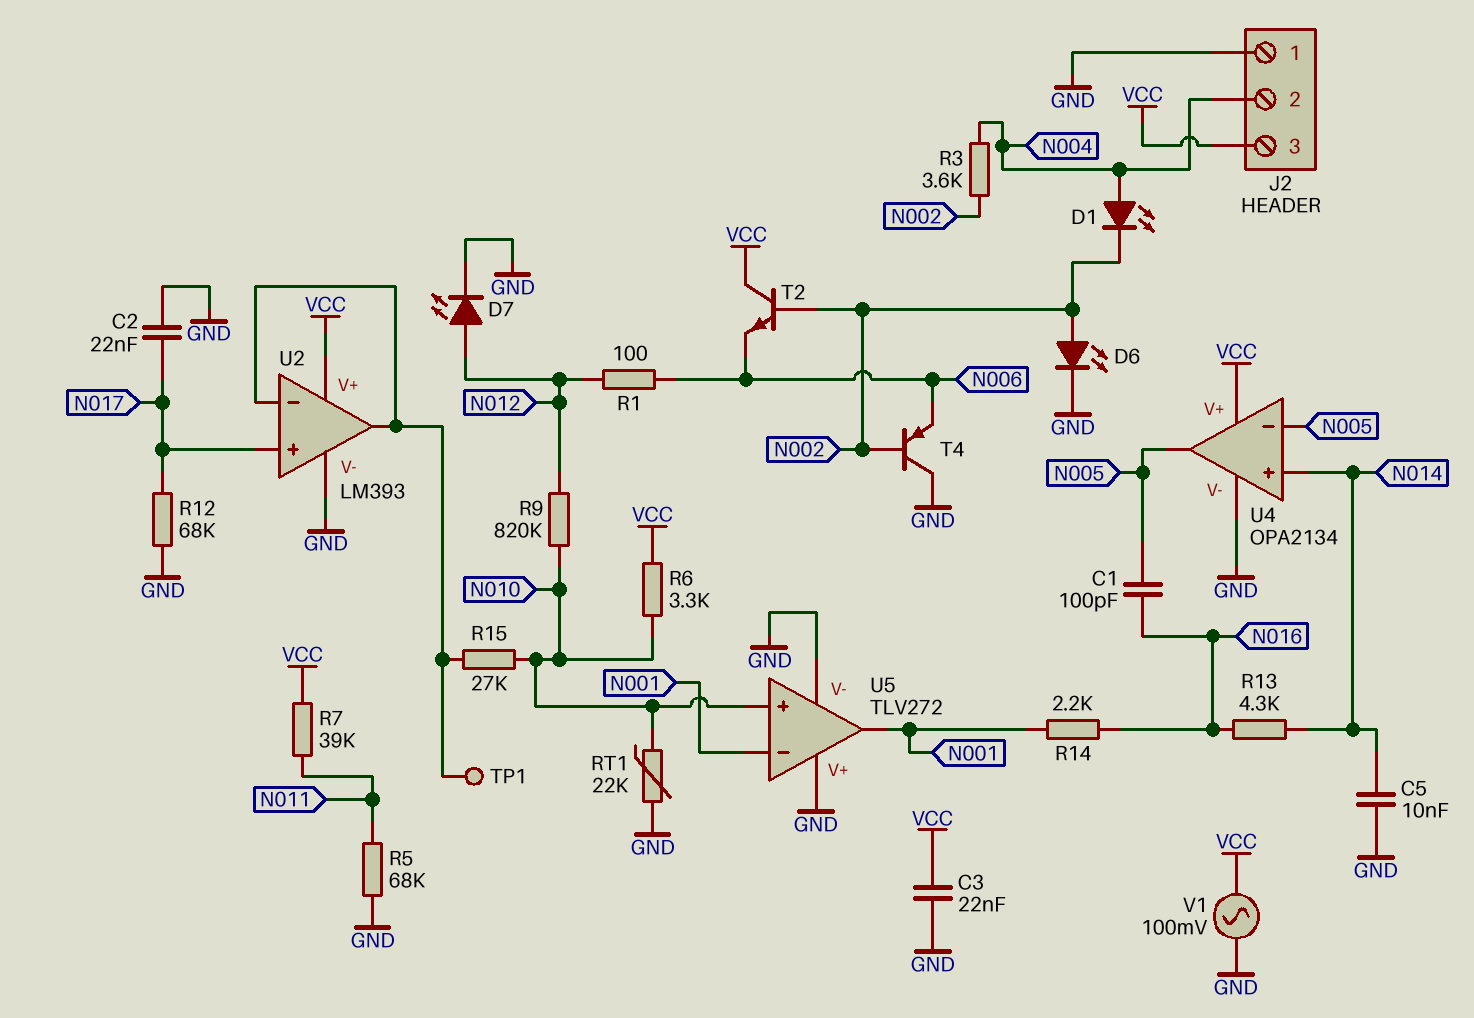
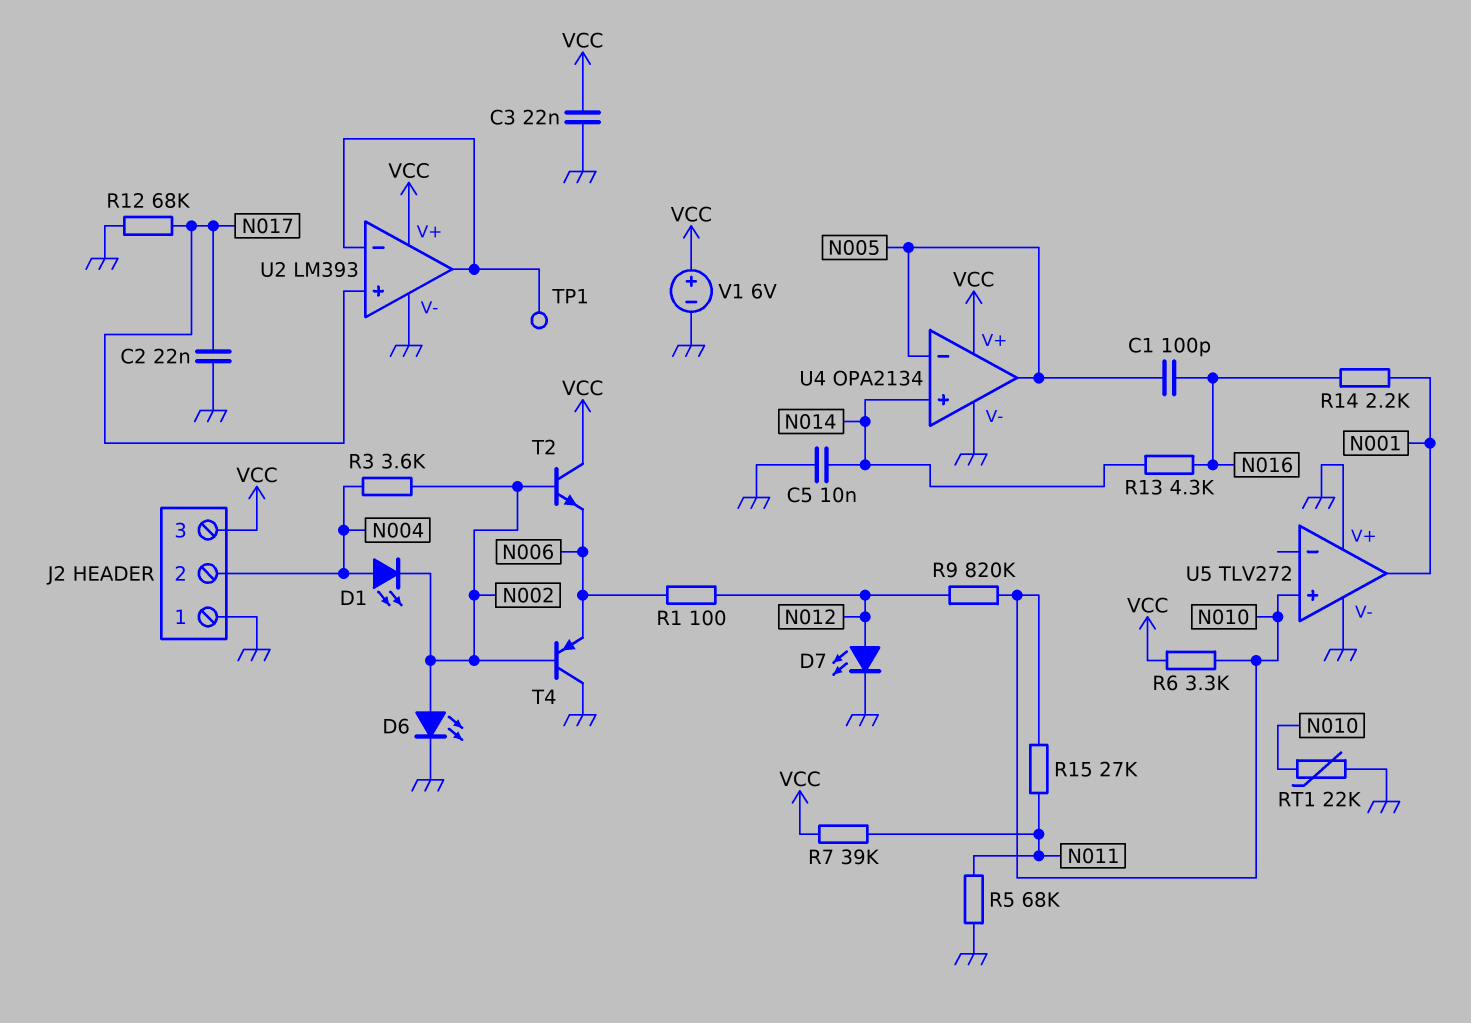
R15: 27k (N010, U2/in-) -> 27k (N010, N011)
U5 pin in-: N001 -> none
V1: AC 100mV (GND, VCC) -> 6V (plus VCC, minus GND)

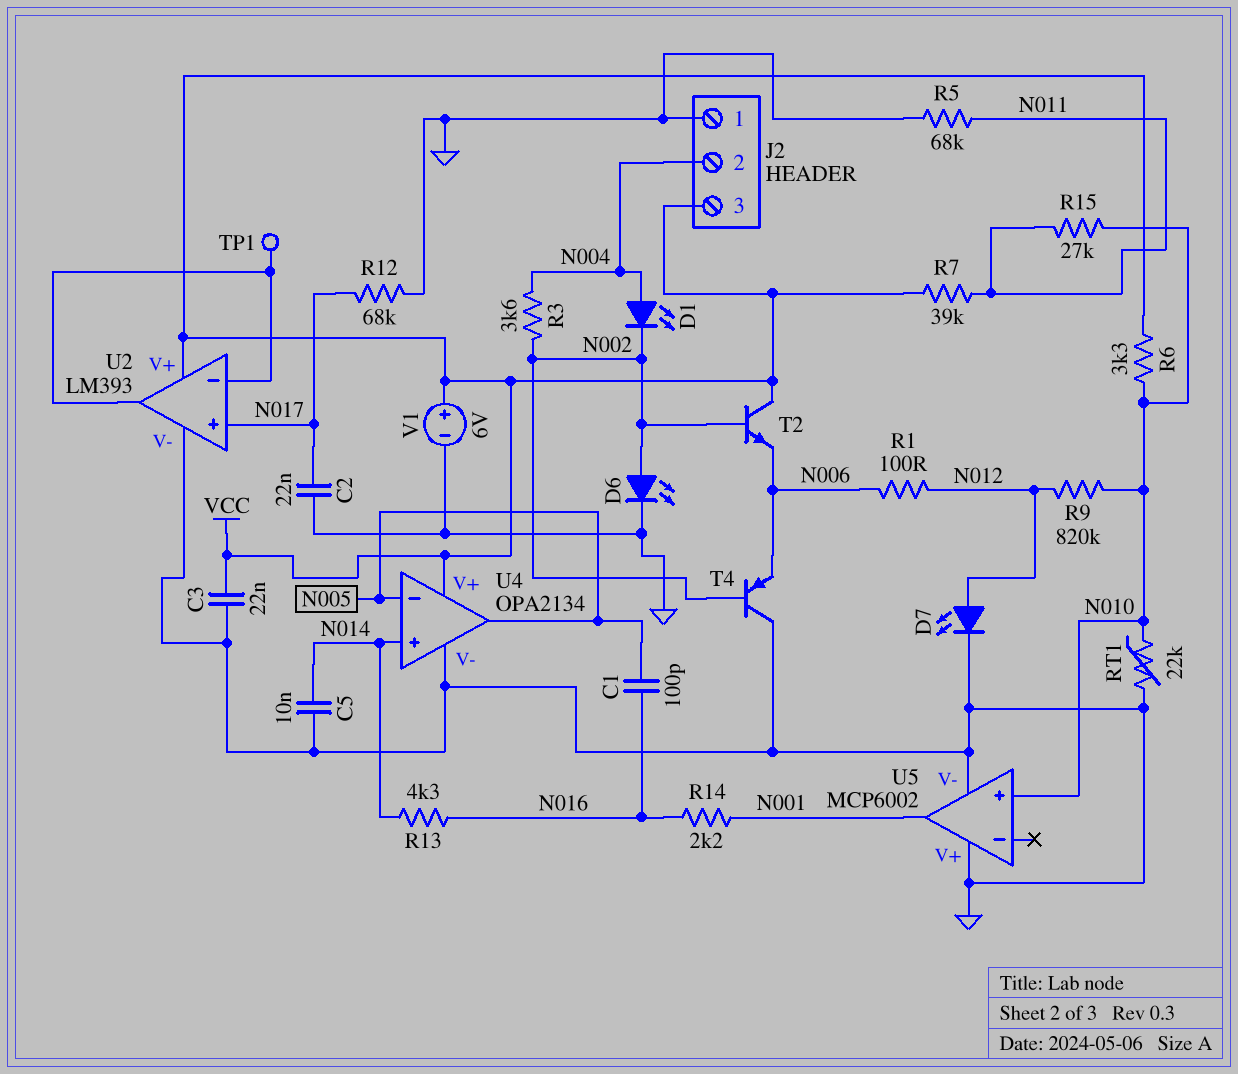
U5: TLV272 -> MCP6002

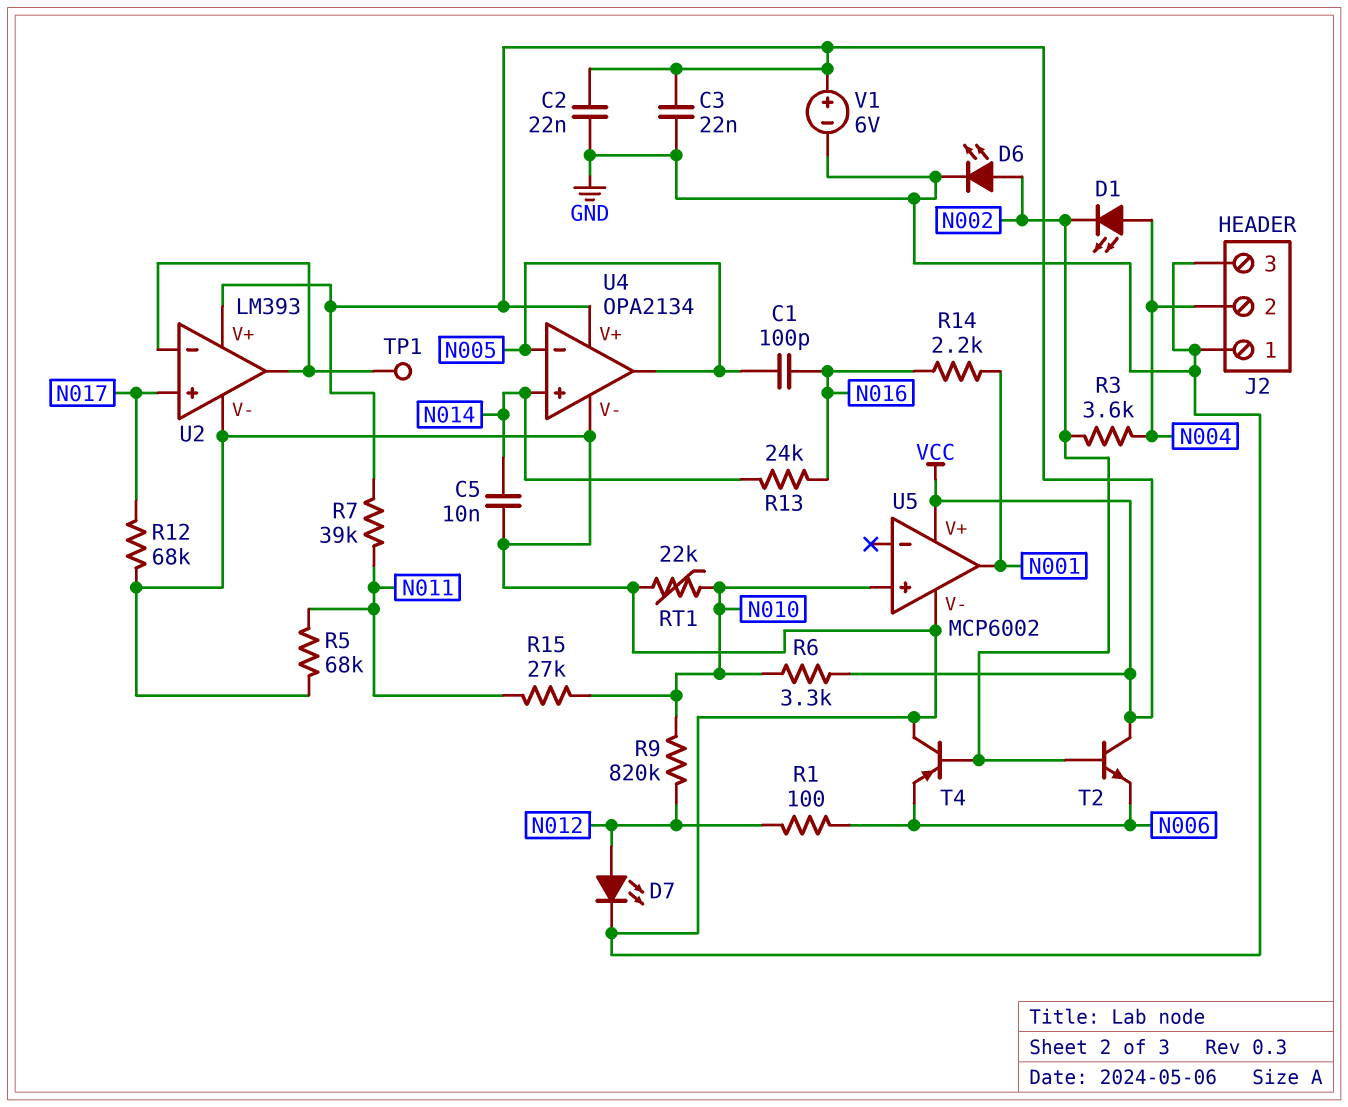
C2: 22nF (GND, N017) -> 22nF (GND, VCC)
J2 pin 3: VCC -> GND
R13: 4.3k (N014, N016) -> 24k (N014, N016)
U5 pin V+: GND -> VCC

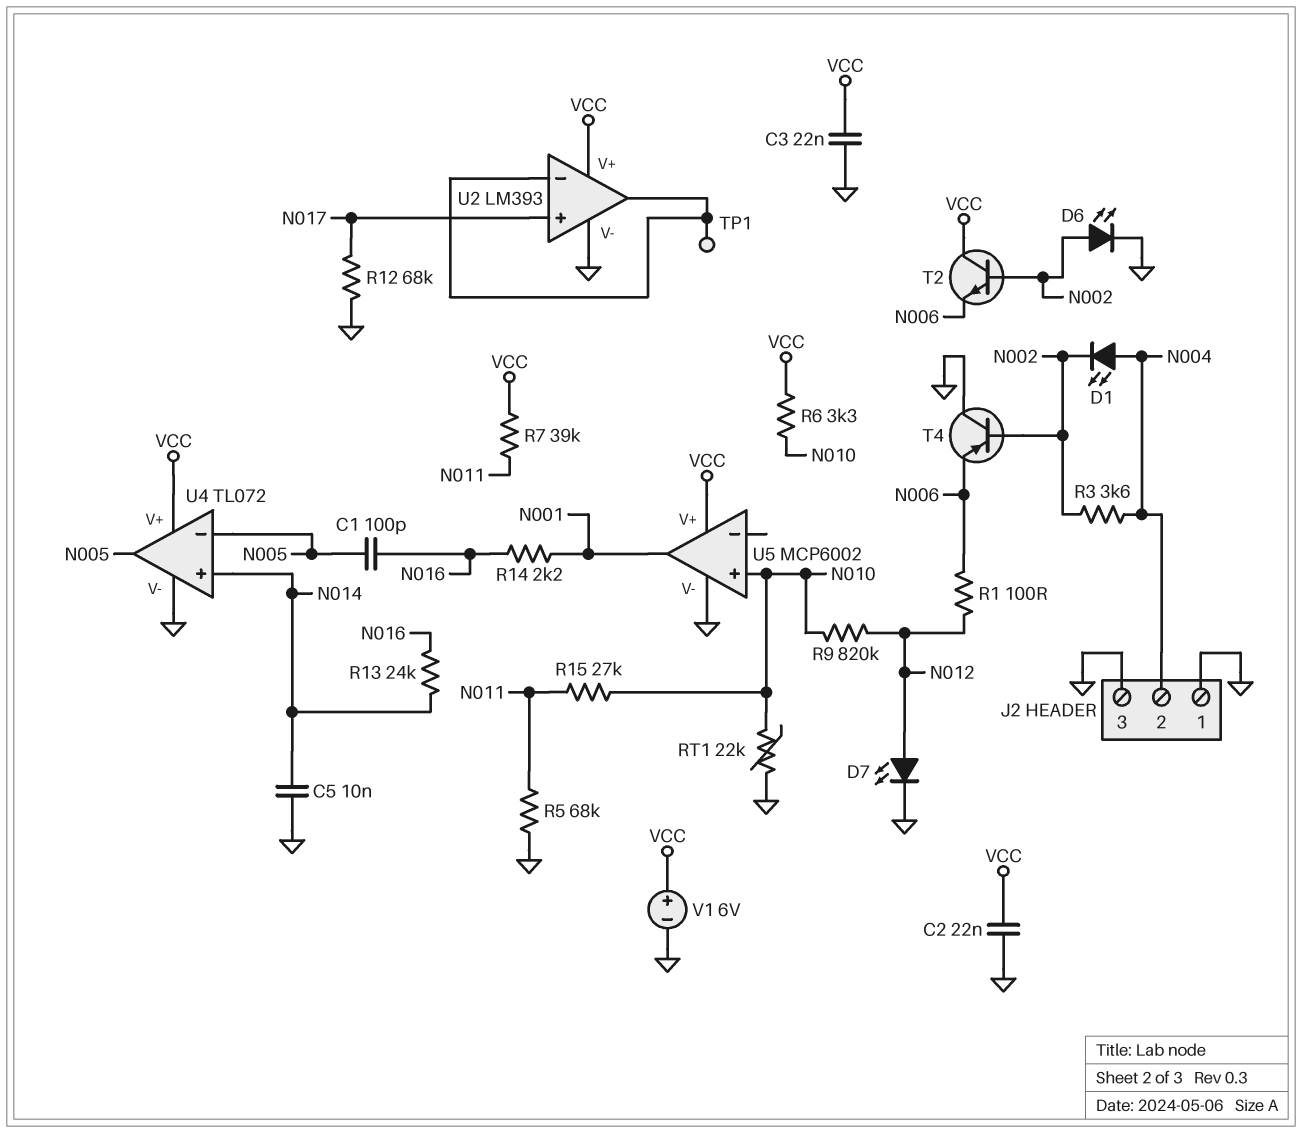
U4: OPA2134 -> TL072

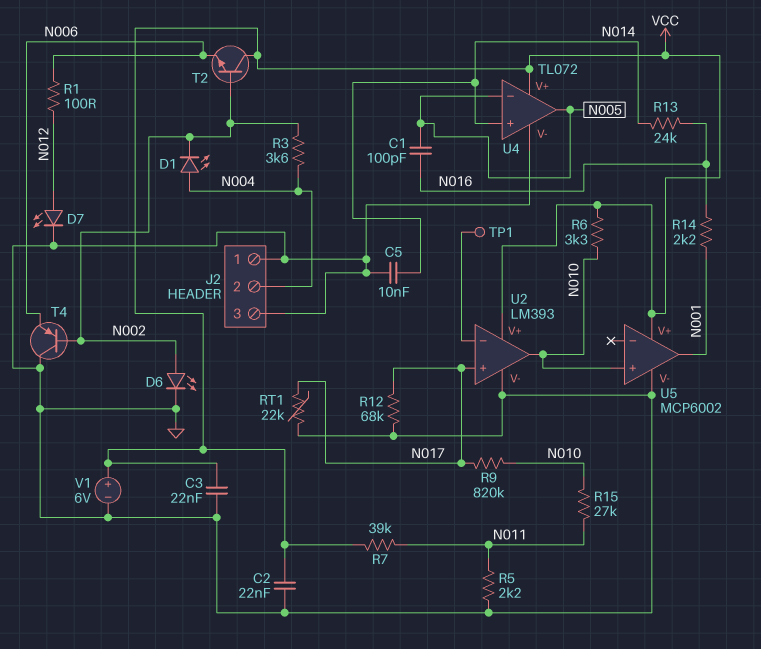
R5: 68k (GND, N011) -> 2.2k (GND, N011)
R9: 820k (N010, N012) -> 820k (N010, N017)
RT1: 22k (GND, N010) -> 22k (GND, N017)
U2 pin out: U2/in- -> N010

